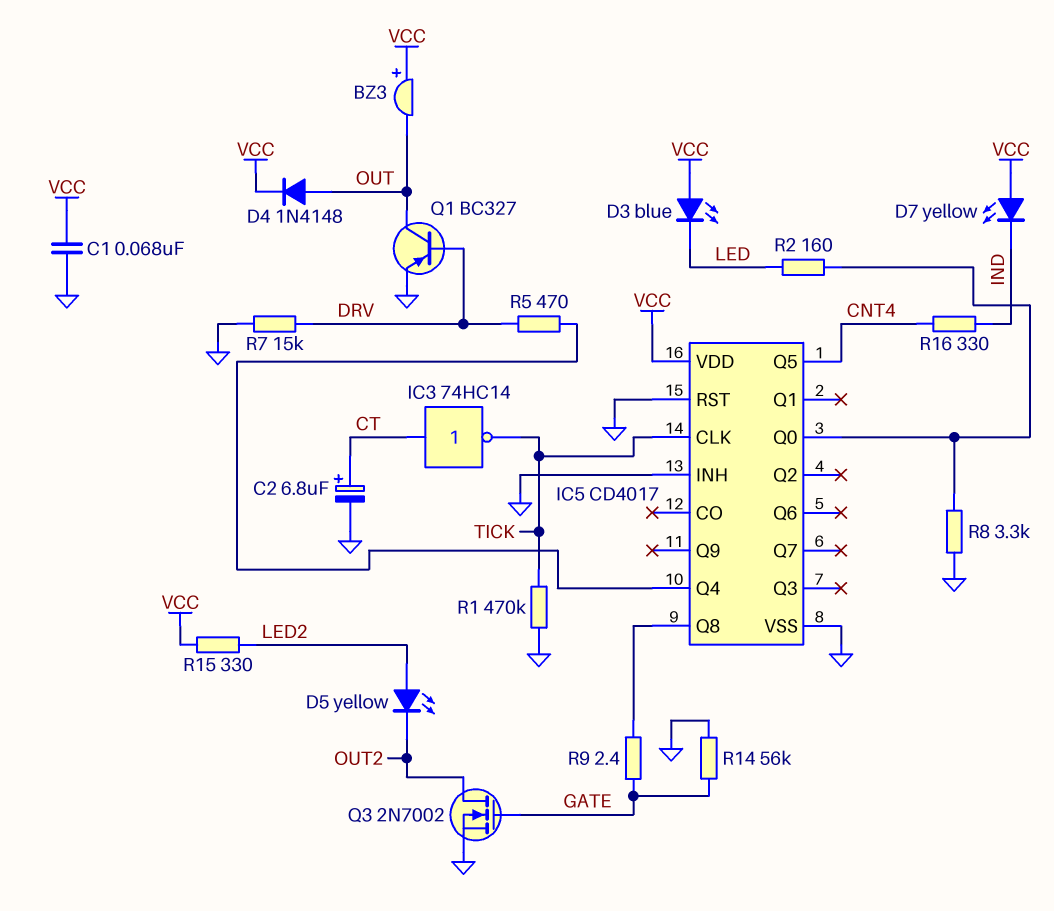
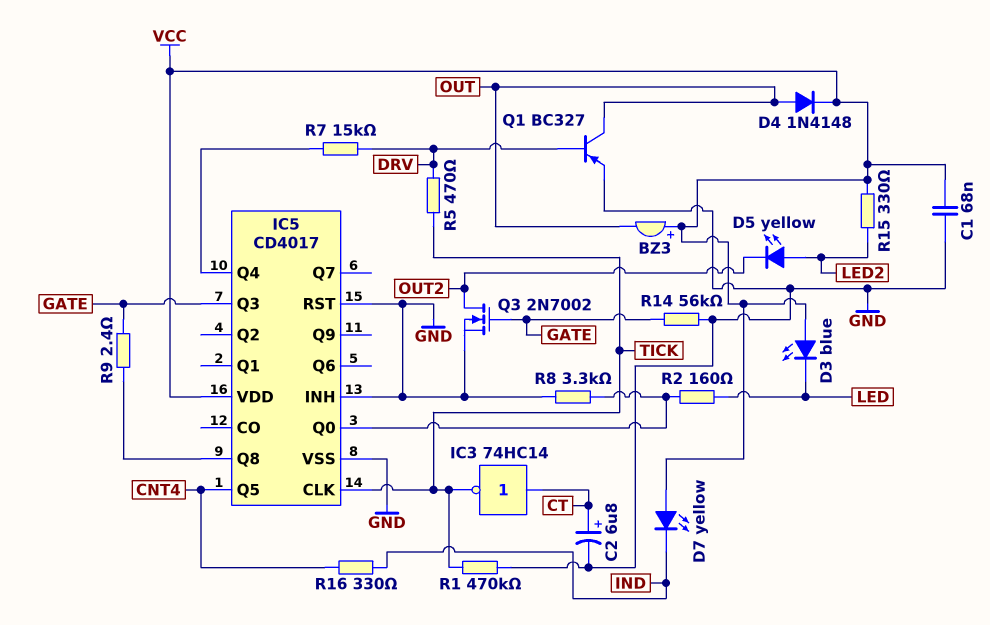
IC5 pin Q3: none -> GATE
R5: 470 (DRV, IC5/Q4) -> 470 (DRV, TICK)
R7: 15k (DRV, GND) -> 15k (DRV, IC5/Q4)

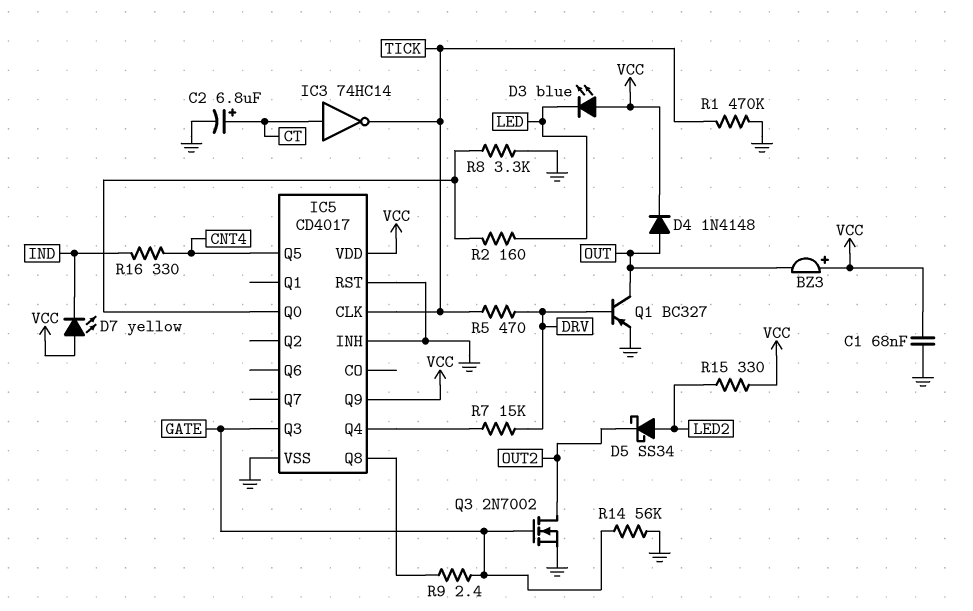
D5: LED yellow (A LED2, K OUT2) -> schottky SS34 (A LED2, K OUT2)
IC5 pin Q9: none -> VCC

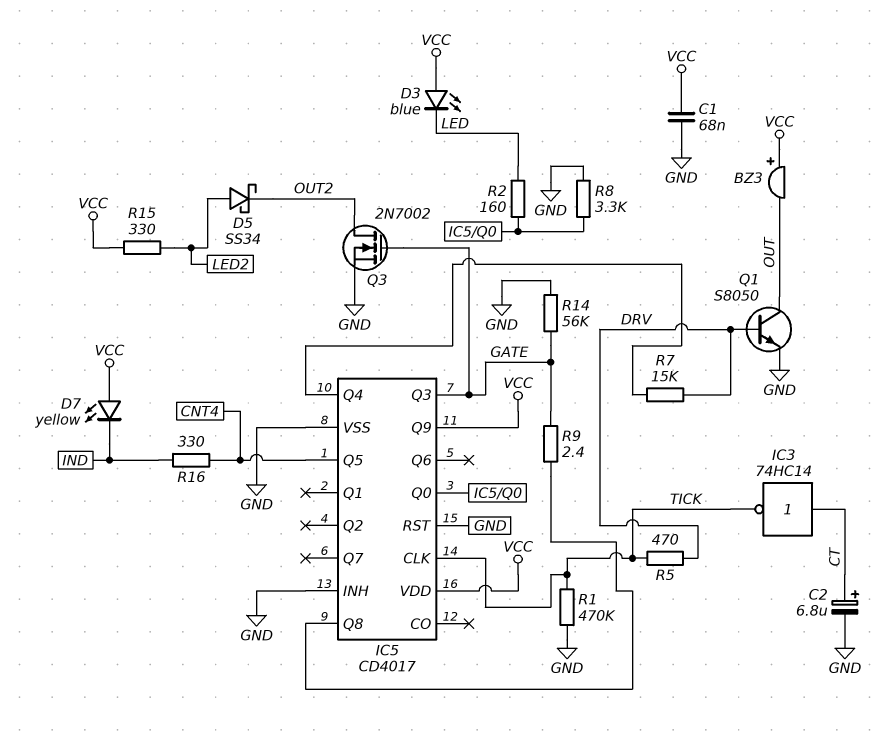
D4: diode 1N4148 (A OUT, K VCC) -> none
Q1: PNP BC327 (B DRV, C OUT, E GND) -> NPN S8050 (B DRV, C OUT, E GND)

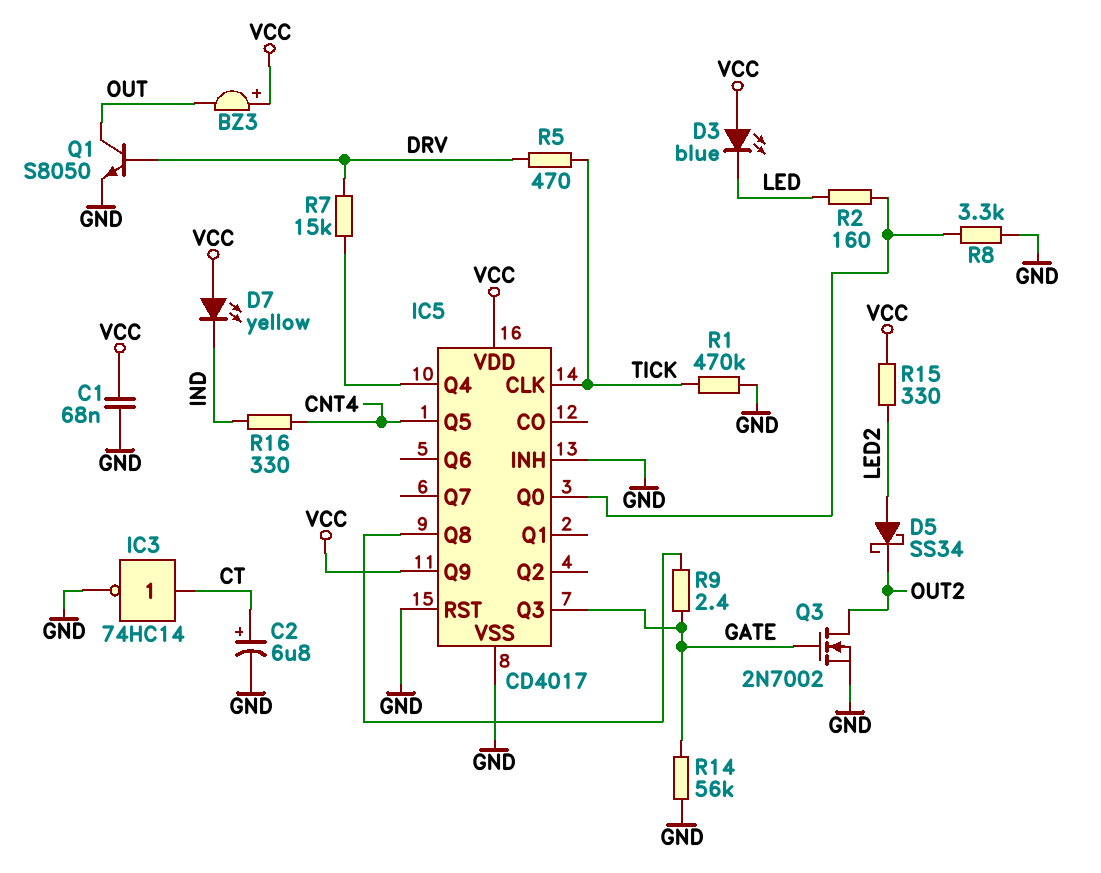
IC3: NOT 74HC14 (in CT, out TICK) -> NOT 74HC14 (in CT, out GND)

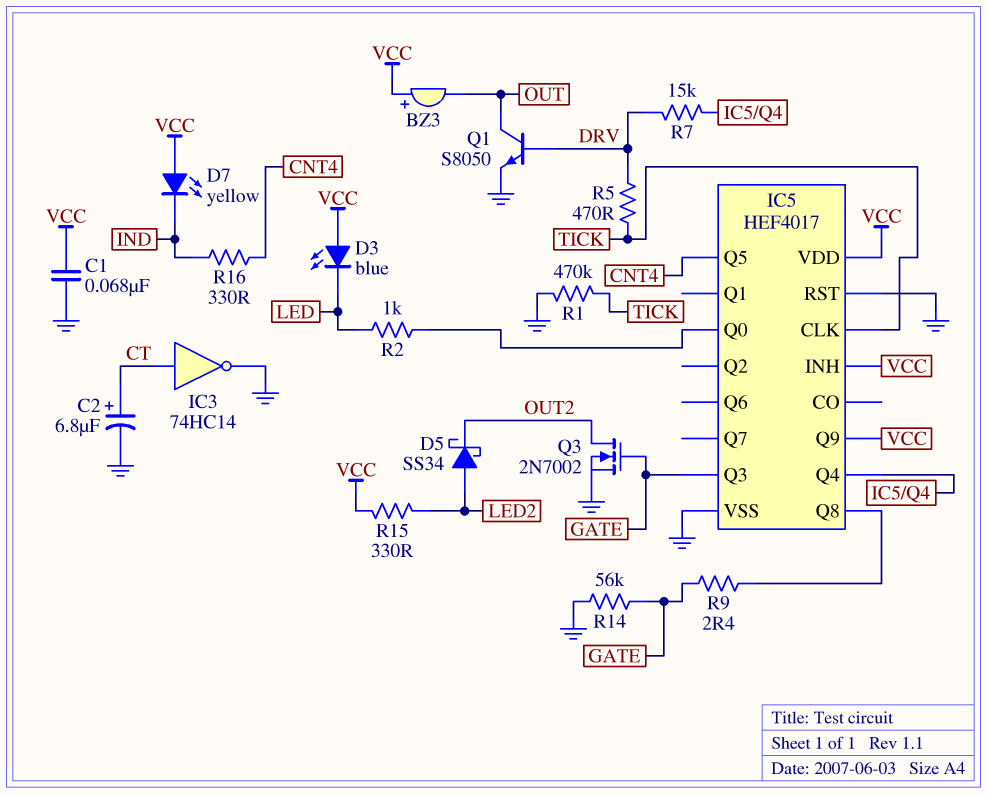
IC5: CD4017 -> HEF4017
IC5 pin INH: GND -> VCC
R2: 160 (IC5/Q0, LED) -> 1k (IC5/Q0, LED)
R8: 3.3k (GND, IC5/Q0) -> none

